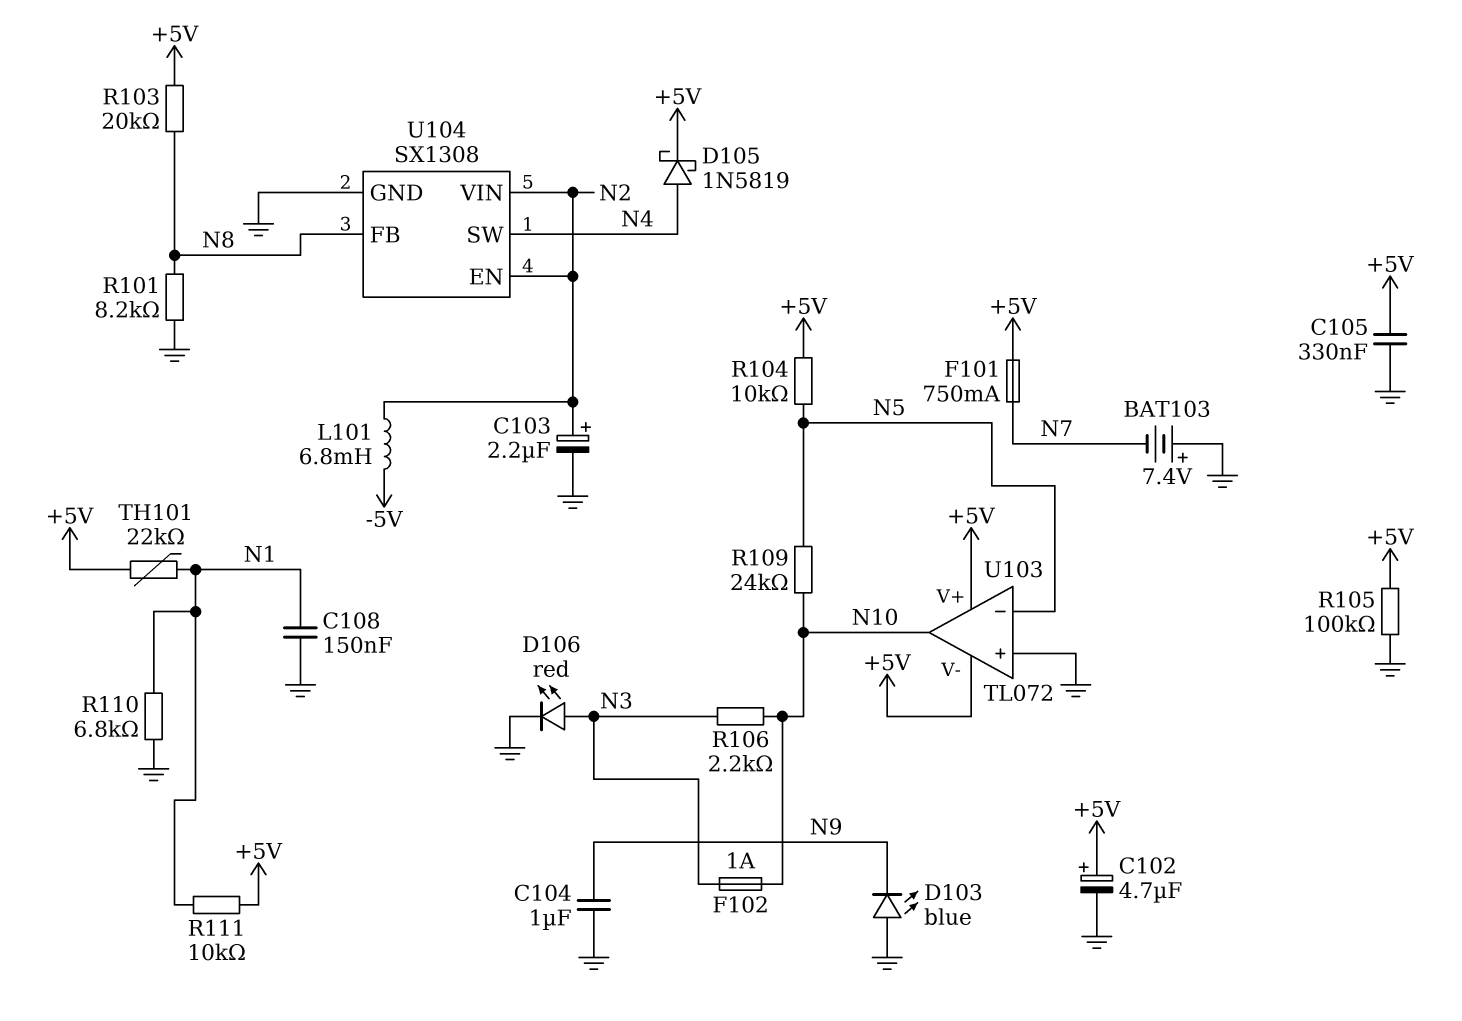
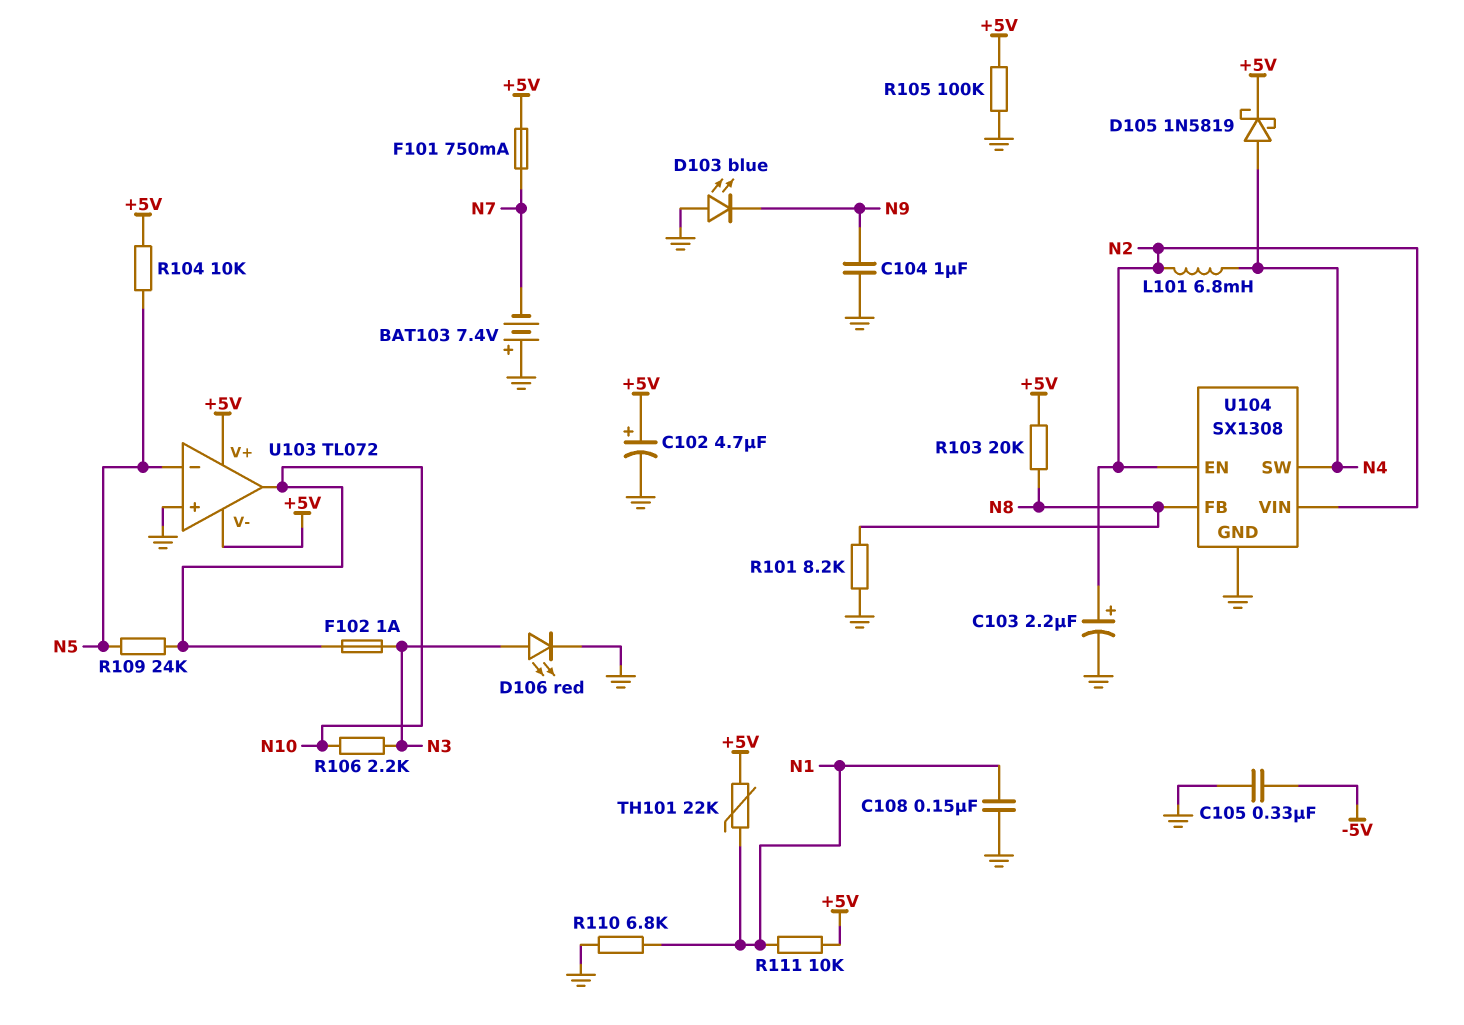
C105: 330nF (+5V, GND) -> 330nF (-5V, GND)
L101: 6.8mH (-5V, N2) -> 6.8mH (N2, N4)

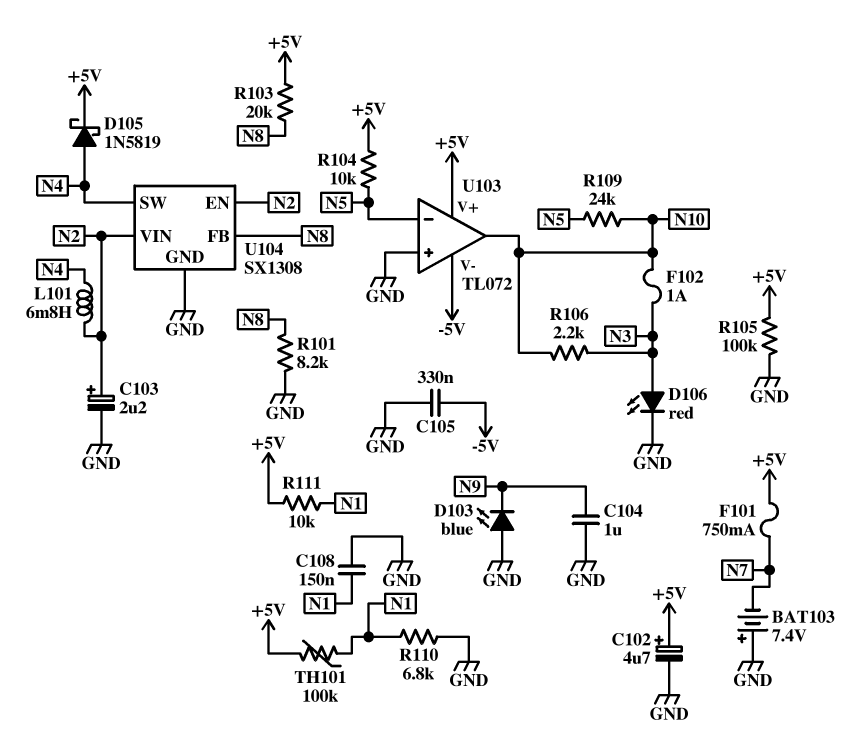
TH101: 22k (+5V, N1) -> 100k (+5V, N1)
U103 pin V-: +5V -> -5V

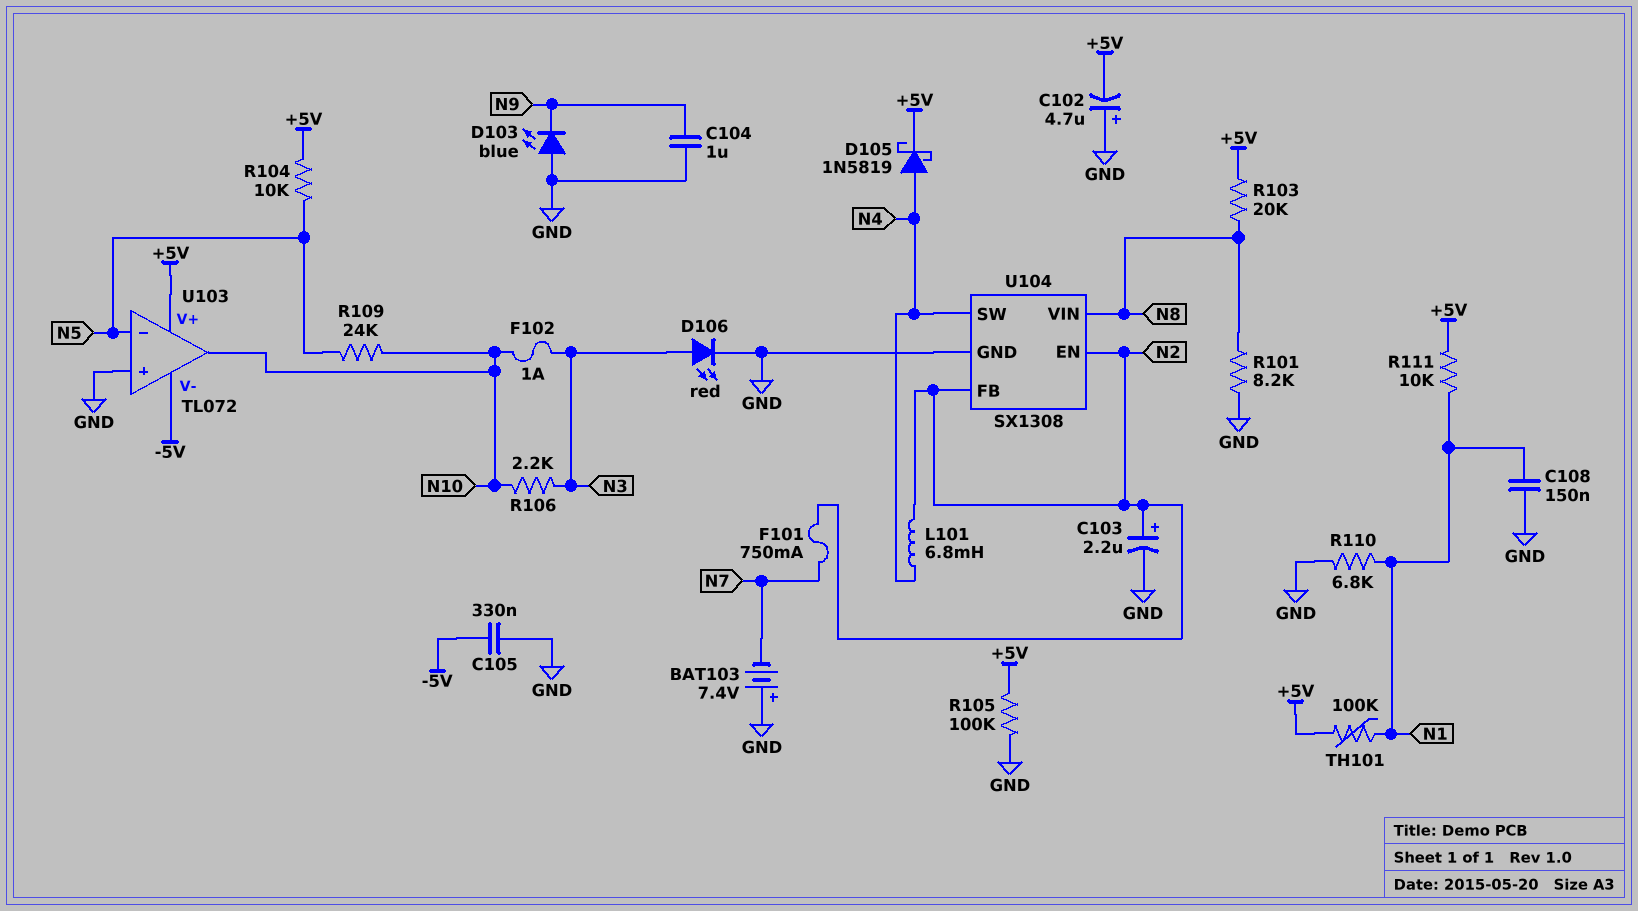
C102: 4.7uF (plus +5V, minus GND) -> 4.7uF (plus GND, minus +5V)
F101: 750mA (+5V, N7) -> 750mA (N2, N7)
U104 pin FB: N8 -> N2
U104 pin VIN: N2 -> N8

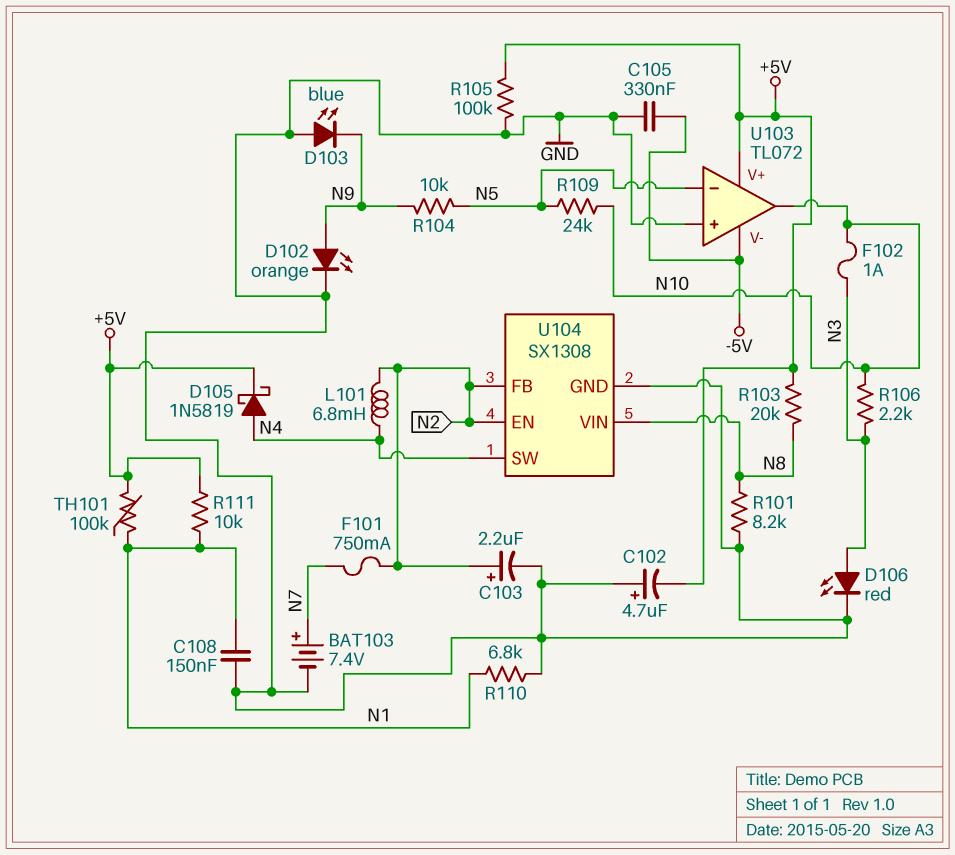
BAT103: 7.4V (plus GND, minus N7) -> 7.4V (plus N7, minus GND)
C104: 1uF (GND, N9) -> none
D102: none -> LED orange (A N9, K GND)
R104: 10k (+5V, N5) -> 10k (N5, N9)

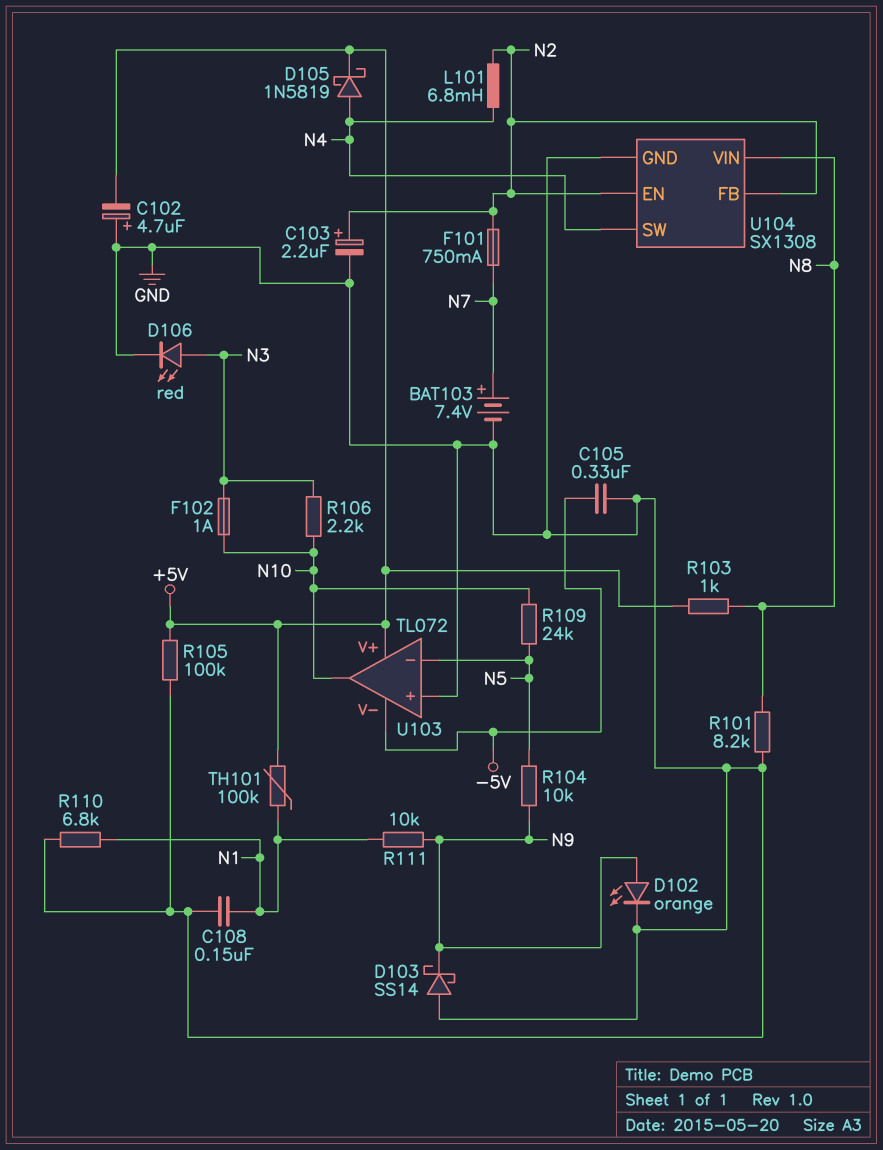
D103: LED blue (A GND, K N9) -> schottky SS14 (A GND, K N9)
R103: 20k (+5V, N8) -> 1k (+5V, N8)
R111: 10k (+5V, N1) -> 10k (N1, N9)

